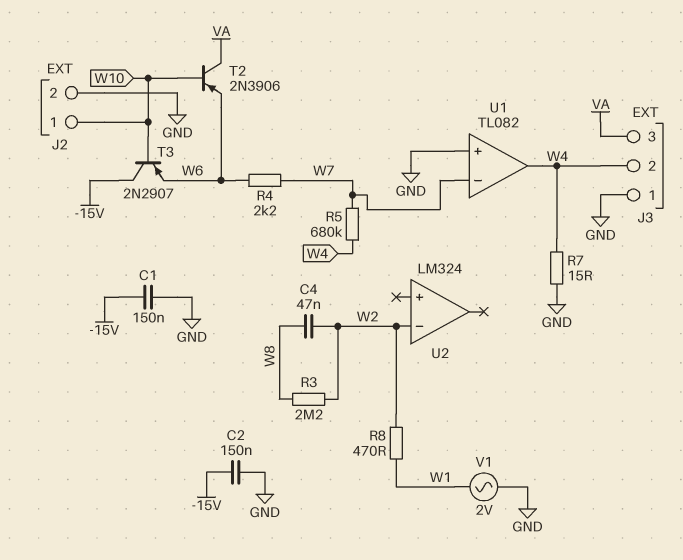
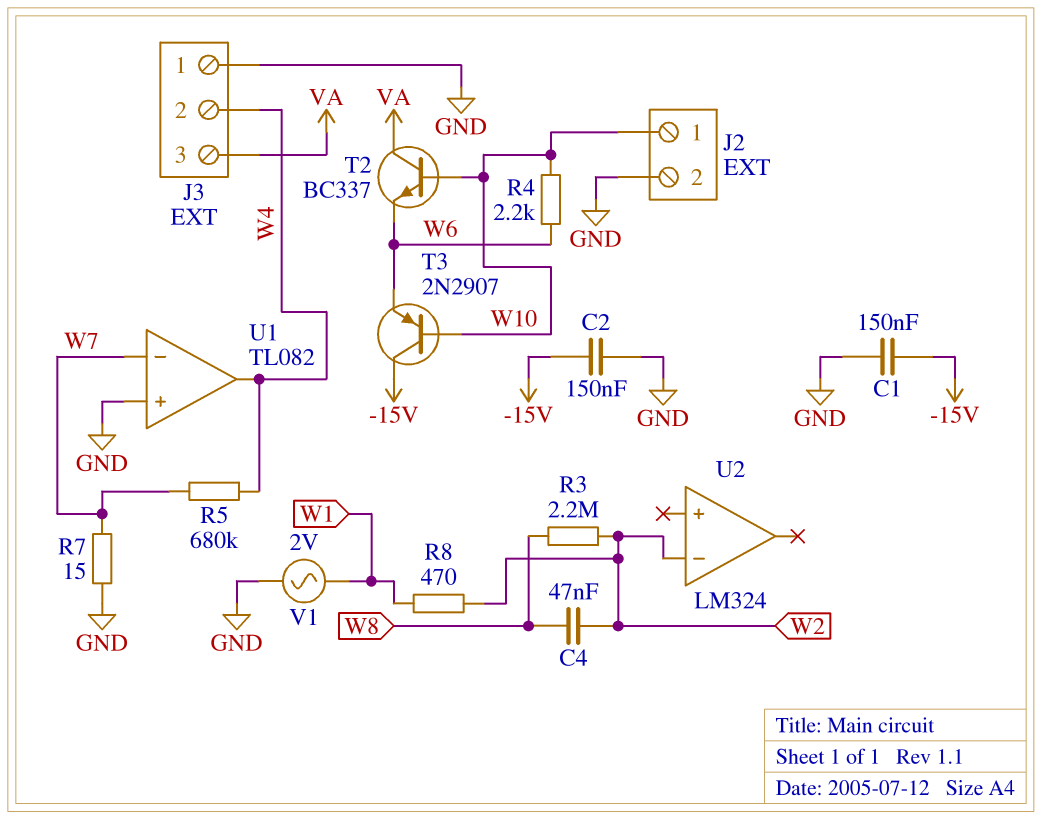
R4: 2.2k (W6, W7) -> 2.2k (W6, W10)
R7: 15 (GND, W4) -> 15 (GND, W7)
T2: PNP 2N3906 (B W10, C VA, E W6) -> NPN BC337 (B W10, C VA, E W6)

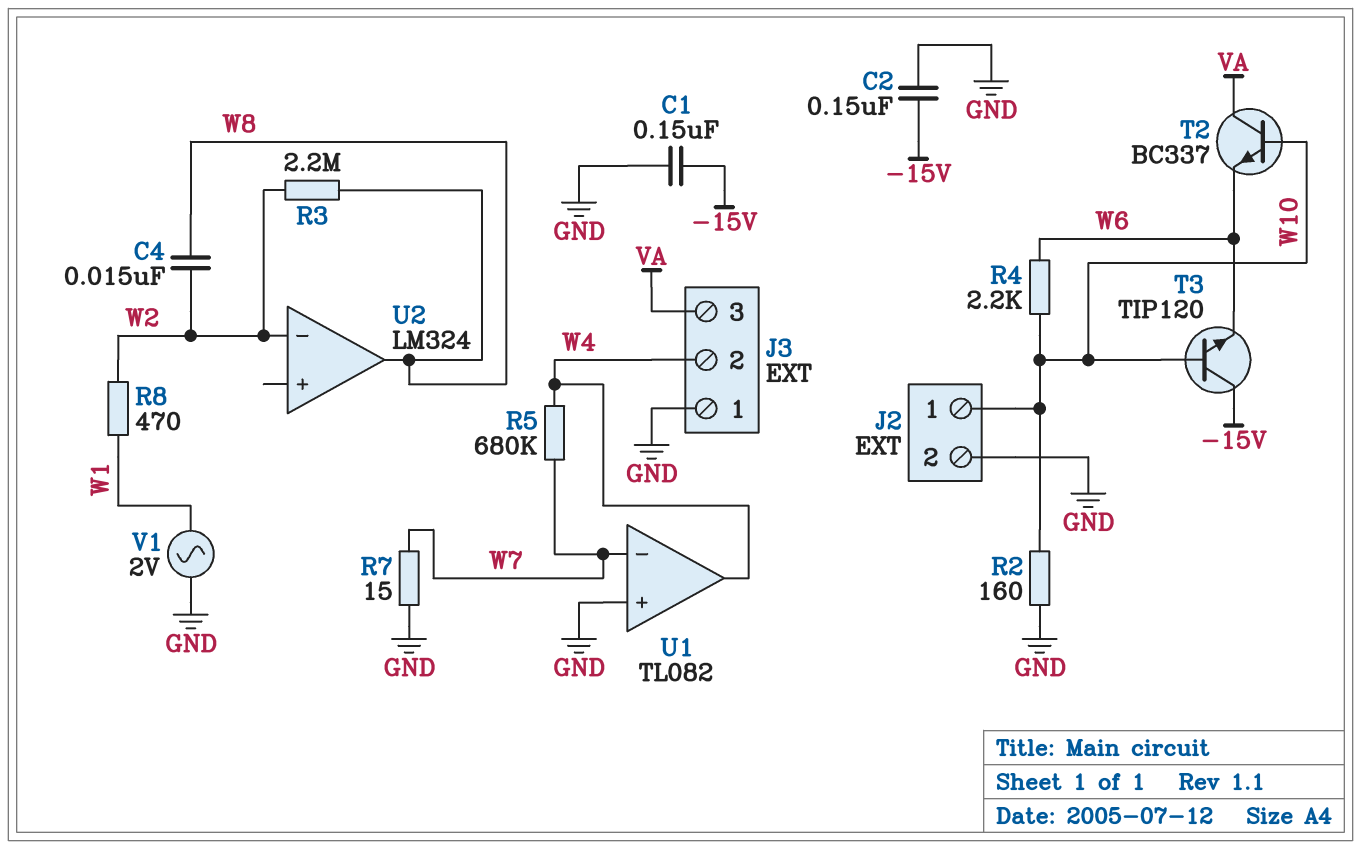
C4: 47nF (W2, W8) -> 15nF (W2, W8)
R2: none -> 160 (GND, W10)
T3: PNP 2N2907 (B W10, C -15V, E W6) -> NPN TIP120 (B W10, C -15V, E W6)
U2 pin out: none -> W8

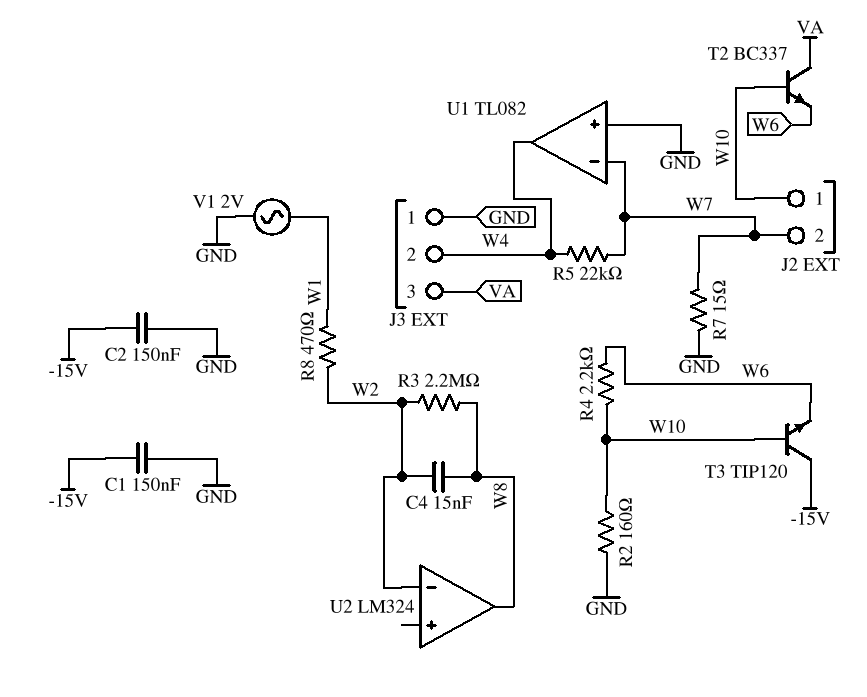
J2 pin 2: GND -> W7
R5: 680k (W4, W7) -> 22k (W4, W7)

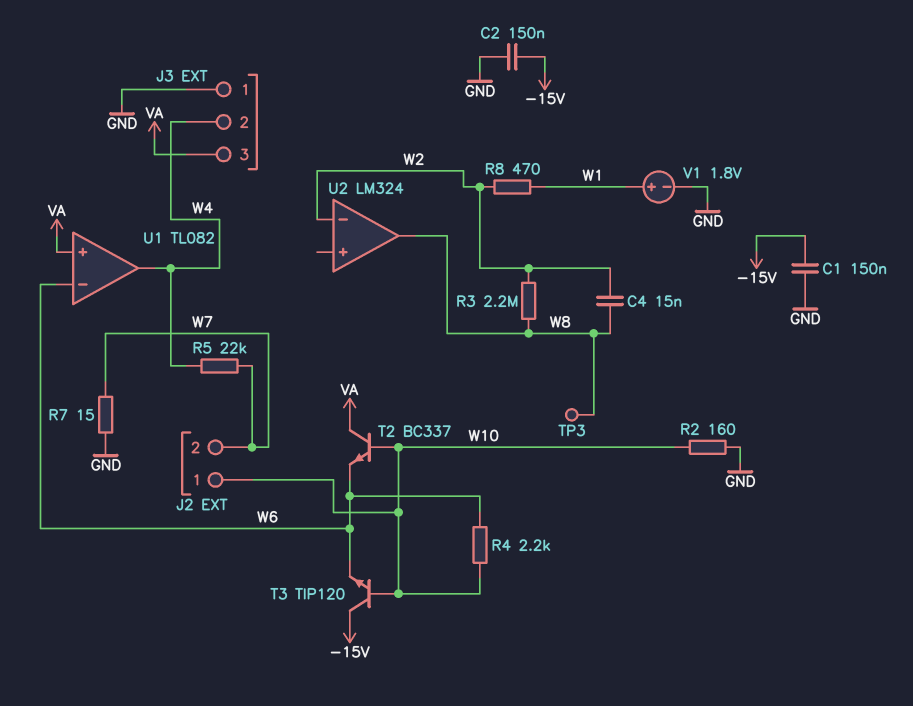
TP3: none -> test point (W8)
U1 pin in+: GND -> VA
U1 pin in-: W7 -> W6
V1: AC 2V (GND, W1) -> 1.8V (plus W1, minus GND)

